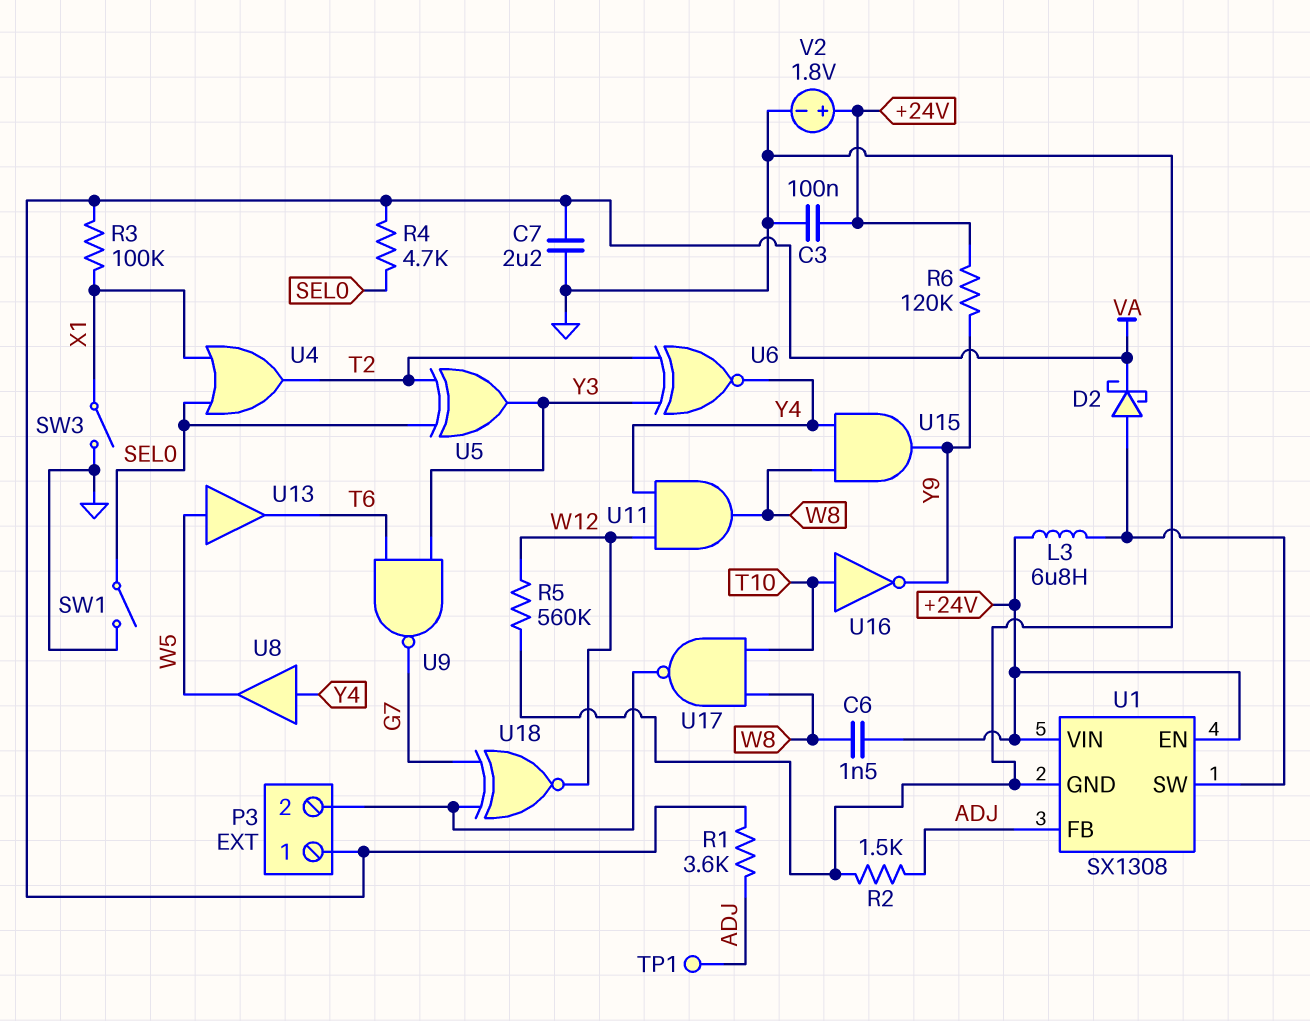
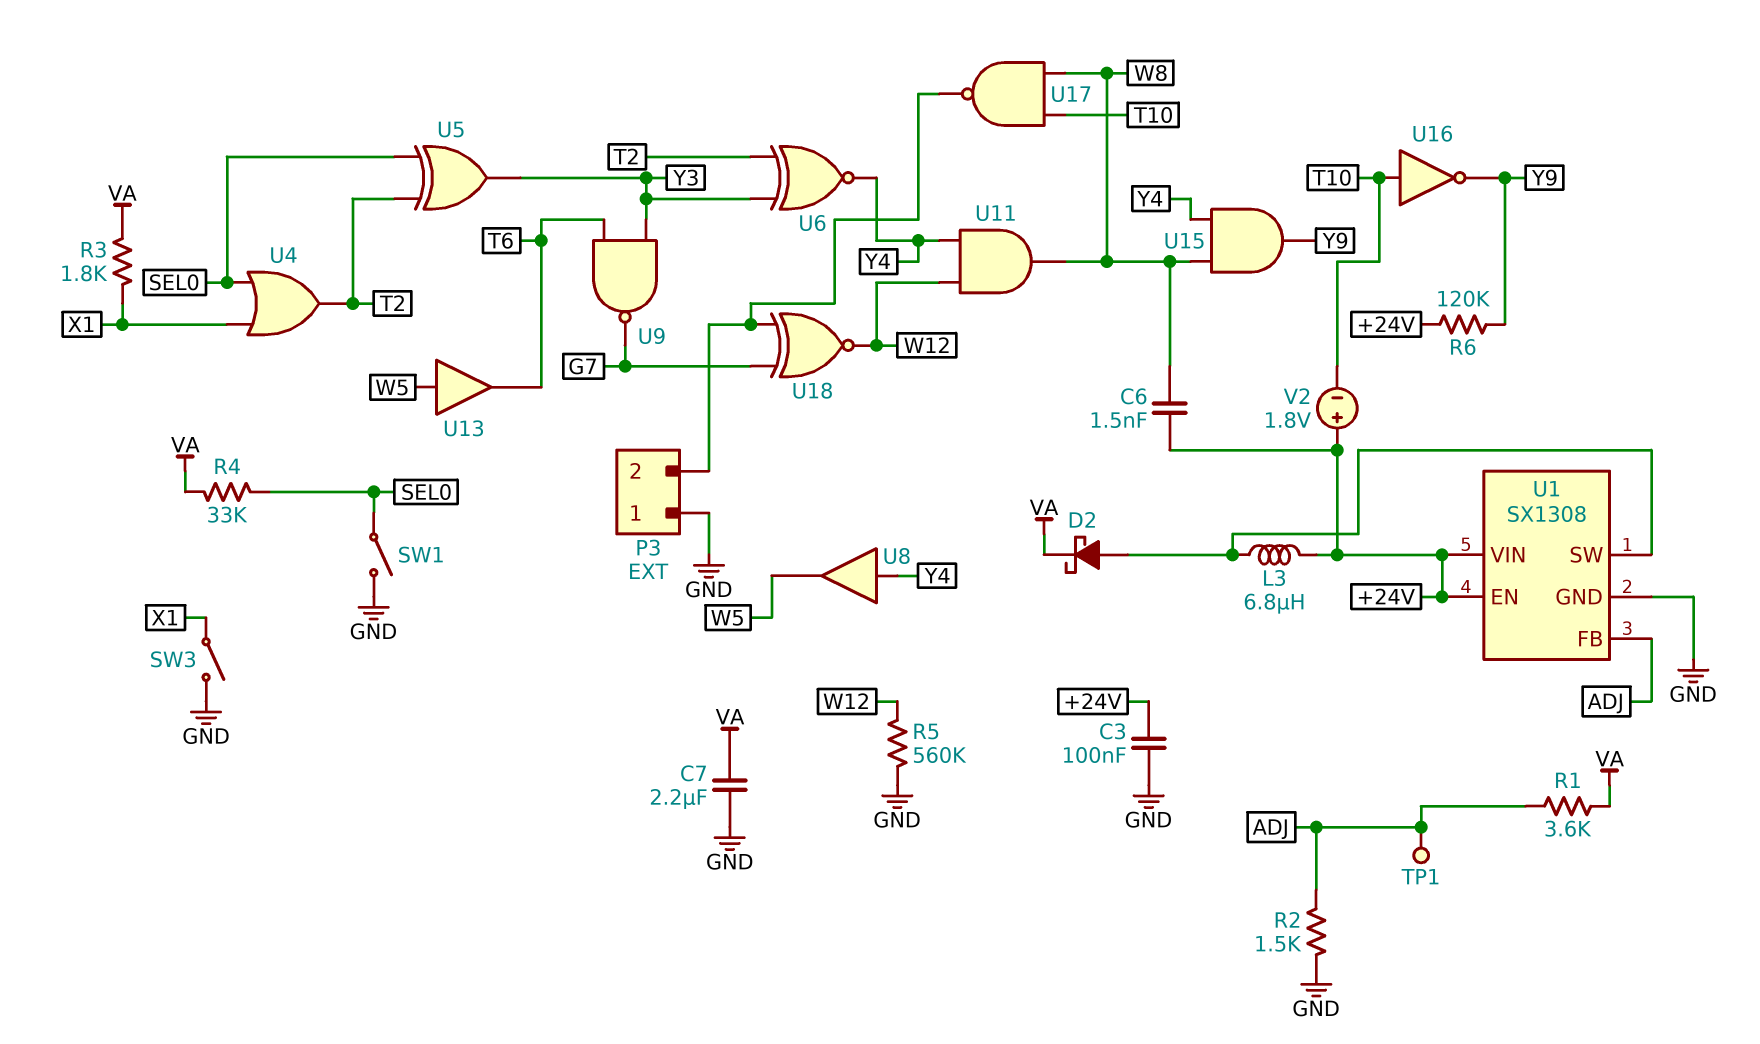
P3 pin 1: VA -> GND
R3: 100k (VA, X1) -> 1.8k (VA, X1)
R4: 4.7k (SEL0, VA) -> 33k (SEL0, VA)
V2: 1.8V (plus +24V, minus GND) -> 1.8V (plus +24V, minus T10)

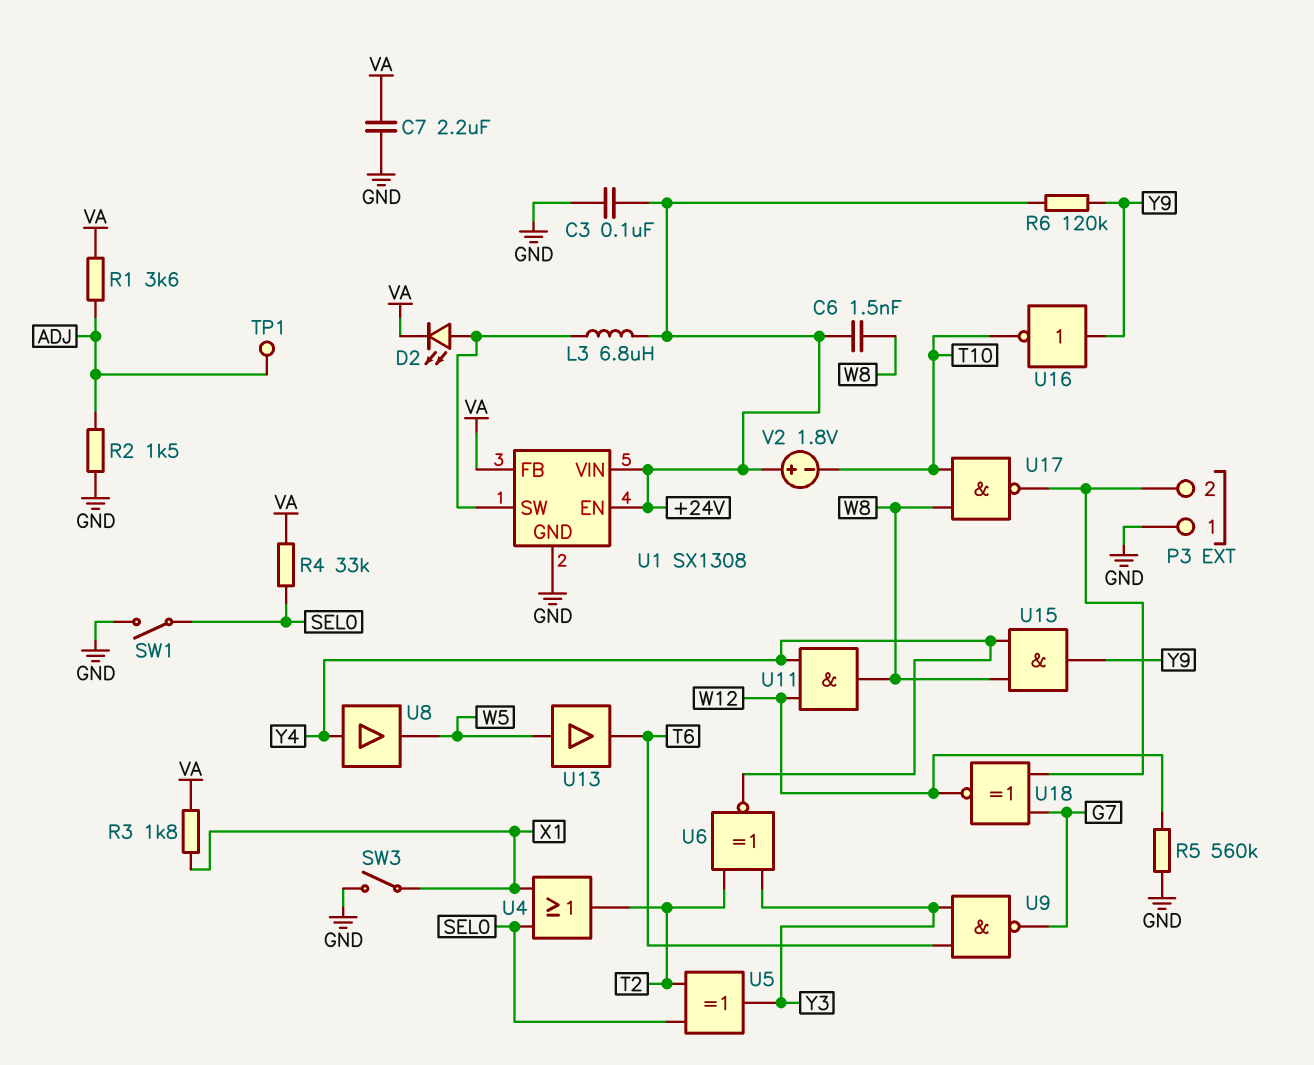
D2: schottky (A U1/SW, K VA) -> LED (A U1/SW, K VA)
U1 pin FB: ADJ -> VA
U16: NOT (in T10, out Y9) -> NOT (in Y9, out T10)

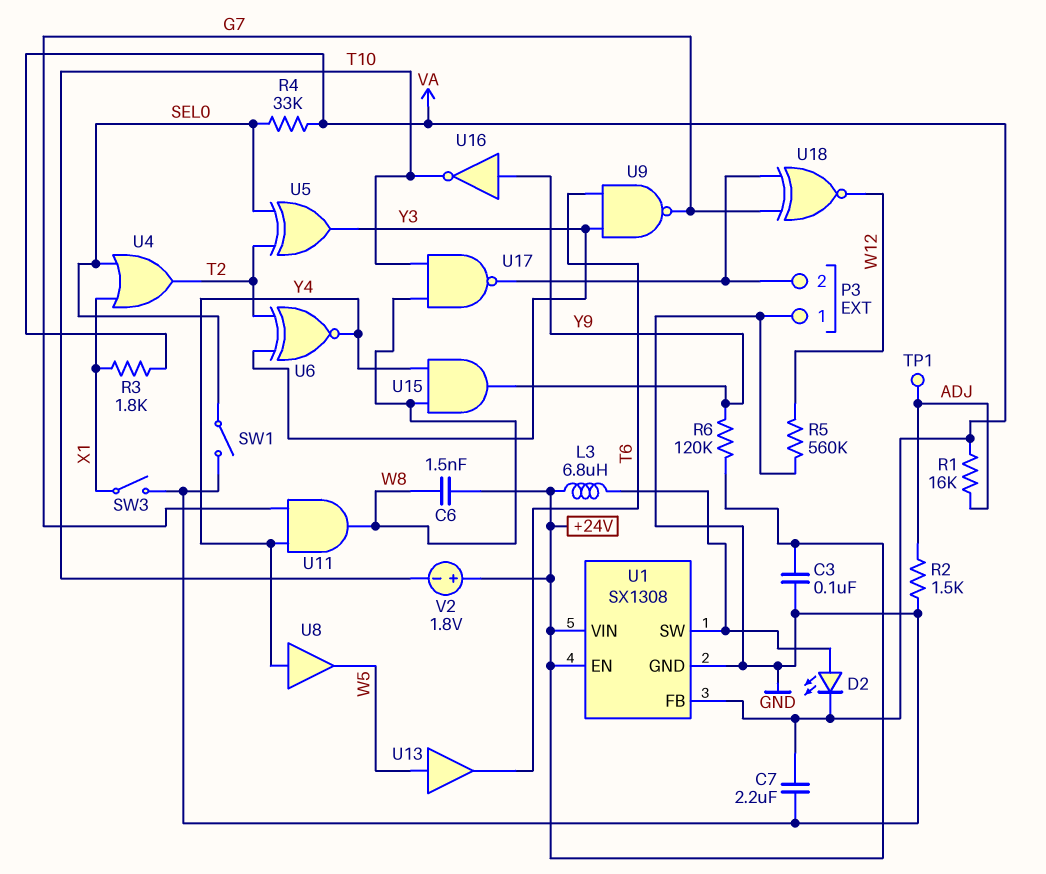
R1: 3.6k (ADJ, VA) -> 16k (ADJ, VA)
U11: AND (in W12, in Y4, out W8) -> AND (in G7, in Y4, out W8)

